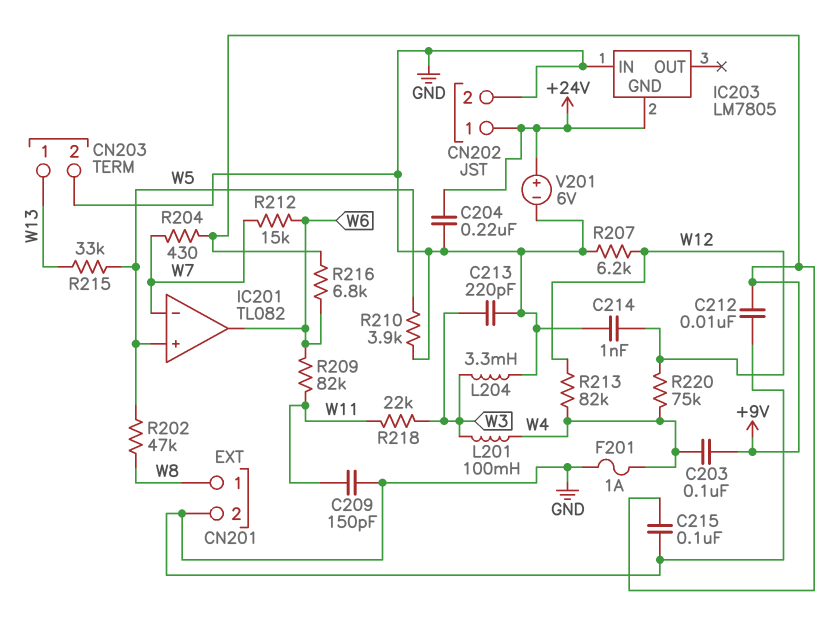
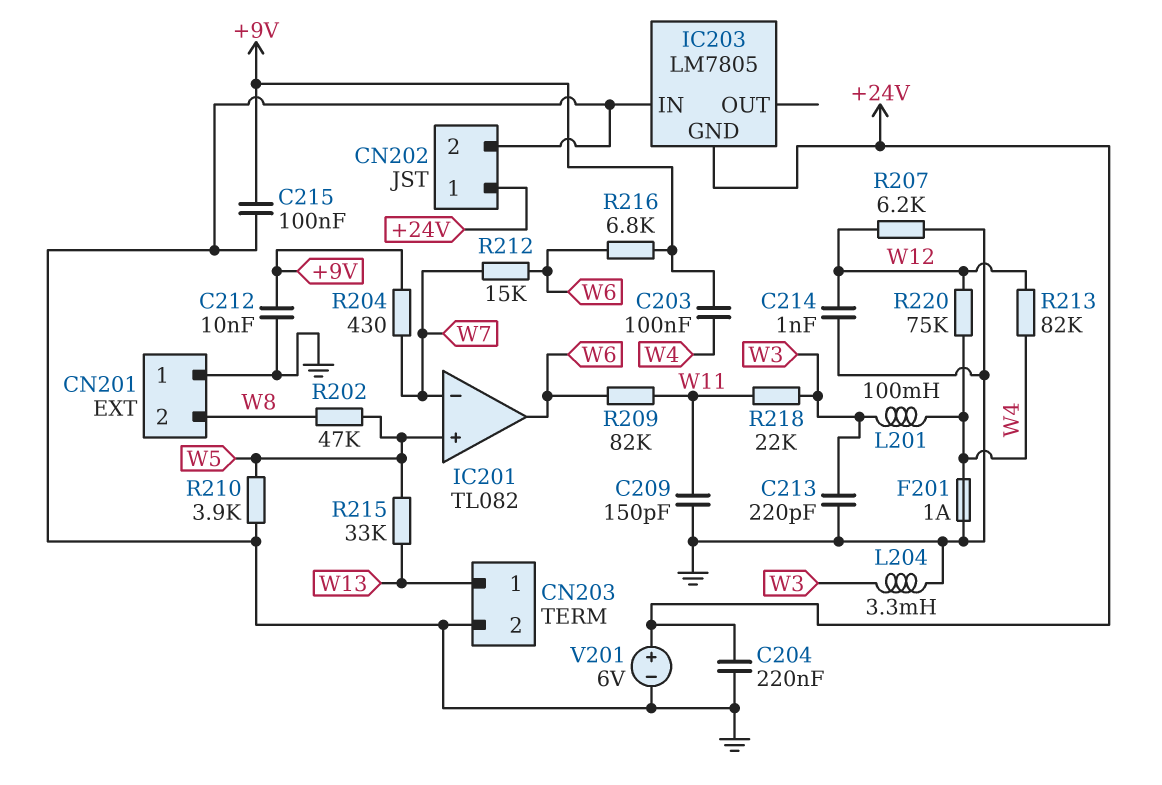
CN201 pin 1: W8 -> GND
CN201 pin 2: GND -> W8

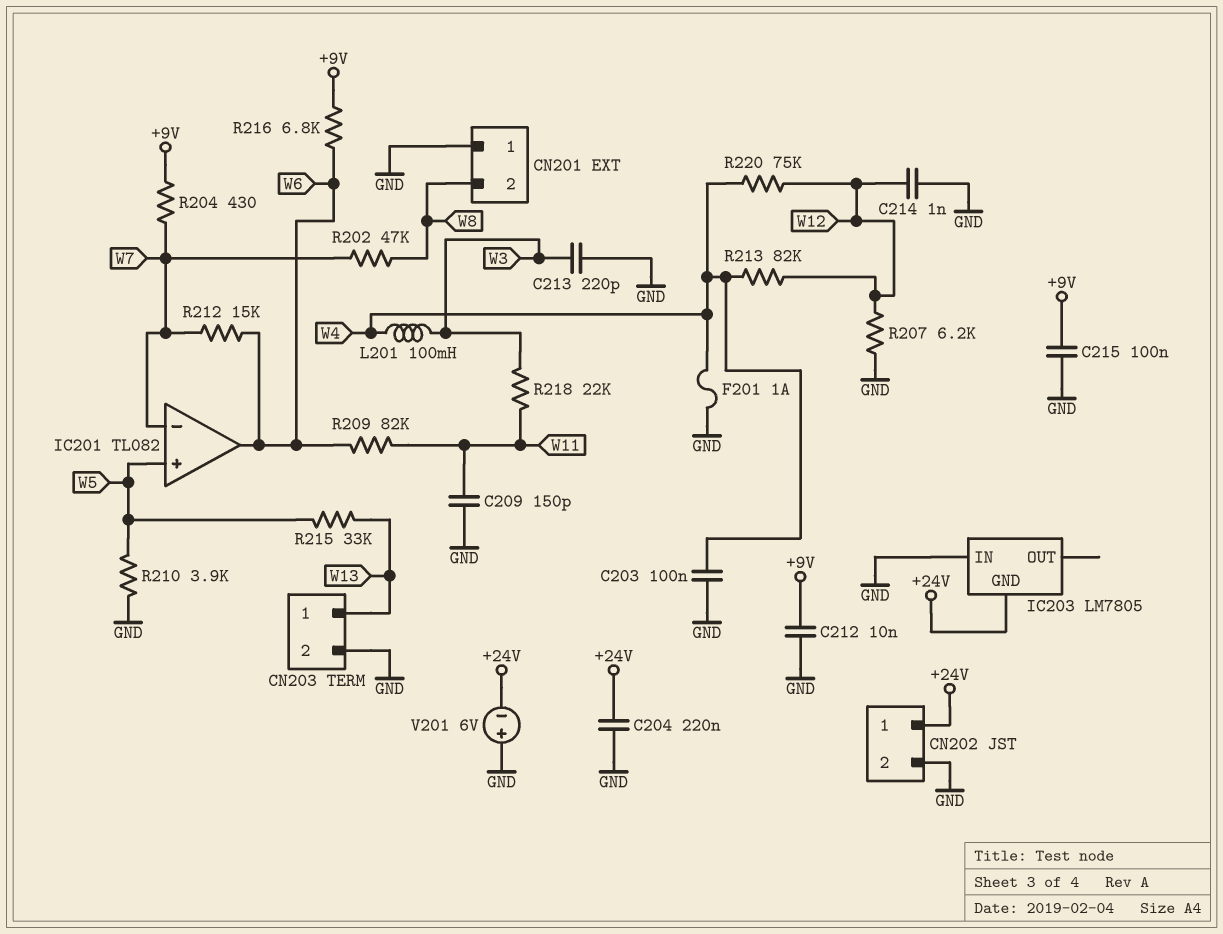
C203: 100nF (+9V, W4) -> 100nF (GND, W4)
L204: 3.3mH (GND, W3) -> none
R202: 47k (W5, W8) -> 47k (W7, W8)
V201: 6V (plus +24V, minus GND) -> 6V (plus GND, minus +24V)

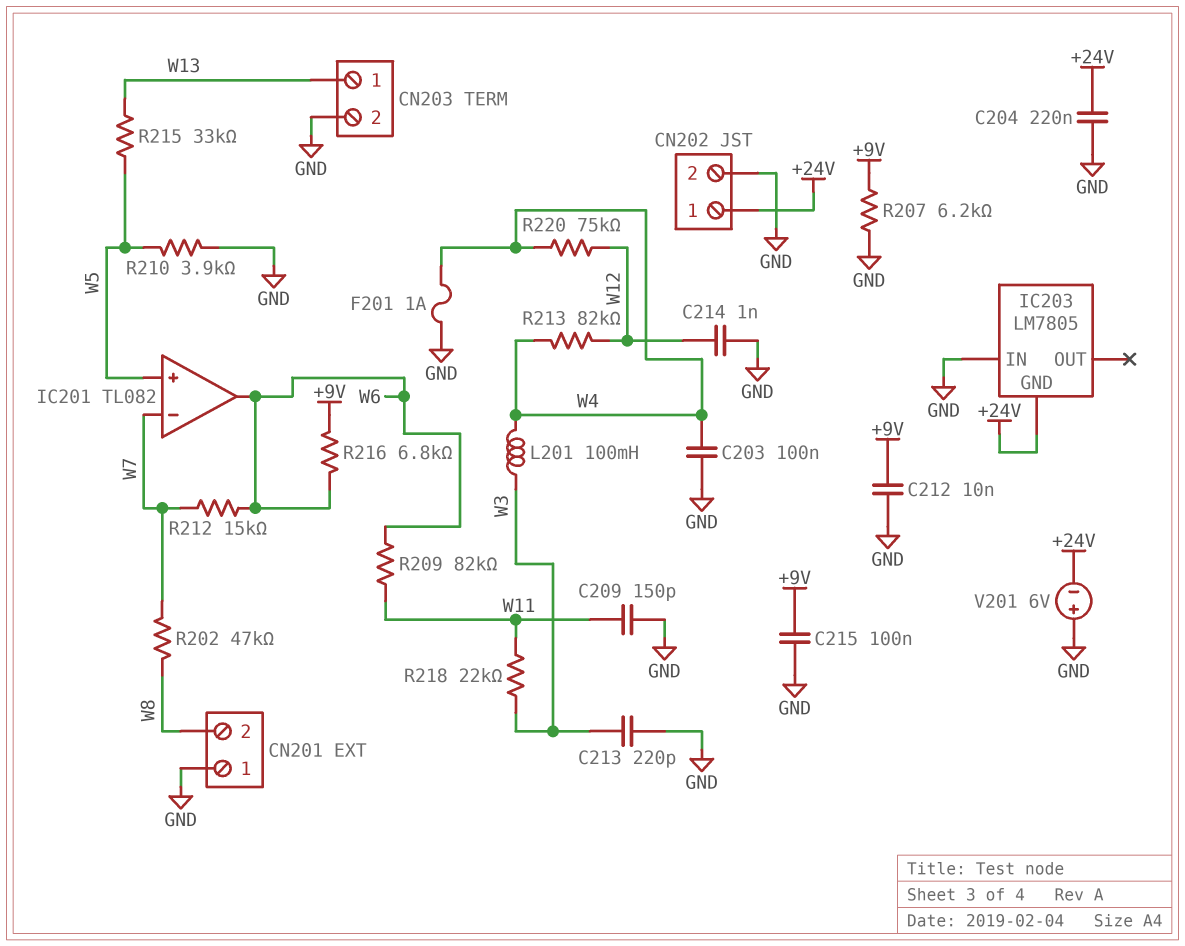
R204: 430 (+9V, W7) -> none
R207: 6.2k (GND, W12) -> 6.2k (+9V, GND)

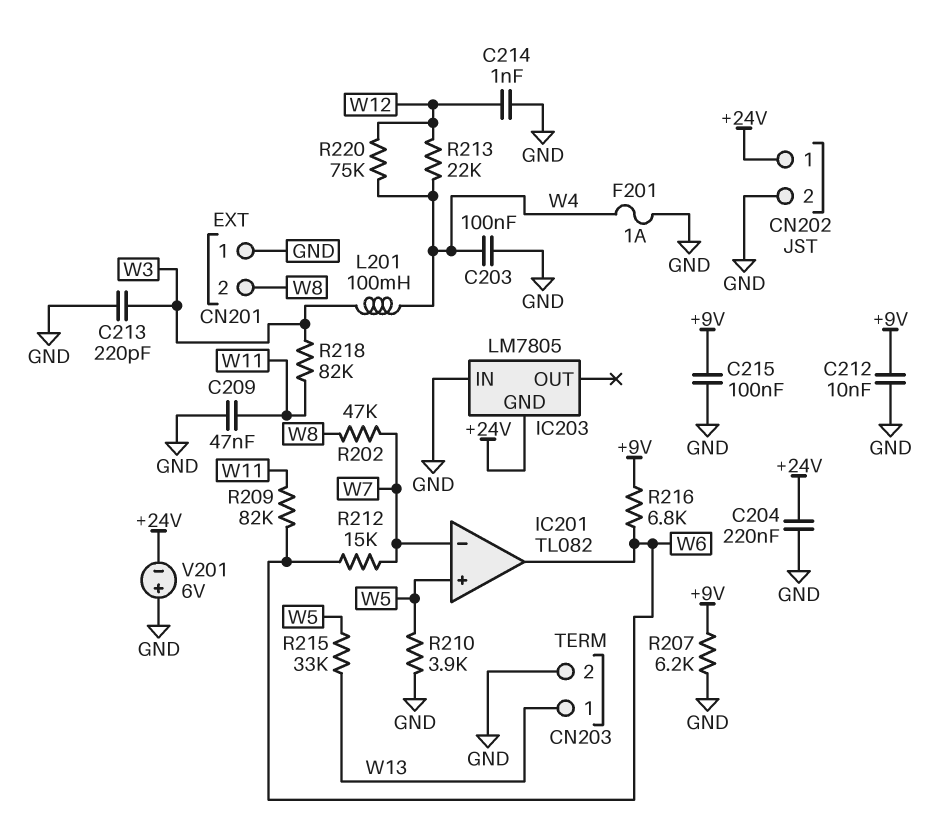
C209: 150pF (GND, W11) -> 47nF (GND, W11)
R213: 82k (W4, W12) -> 22k (W4, W12)
R218: 22k (W3, W11) -> 82k (W3, W11)

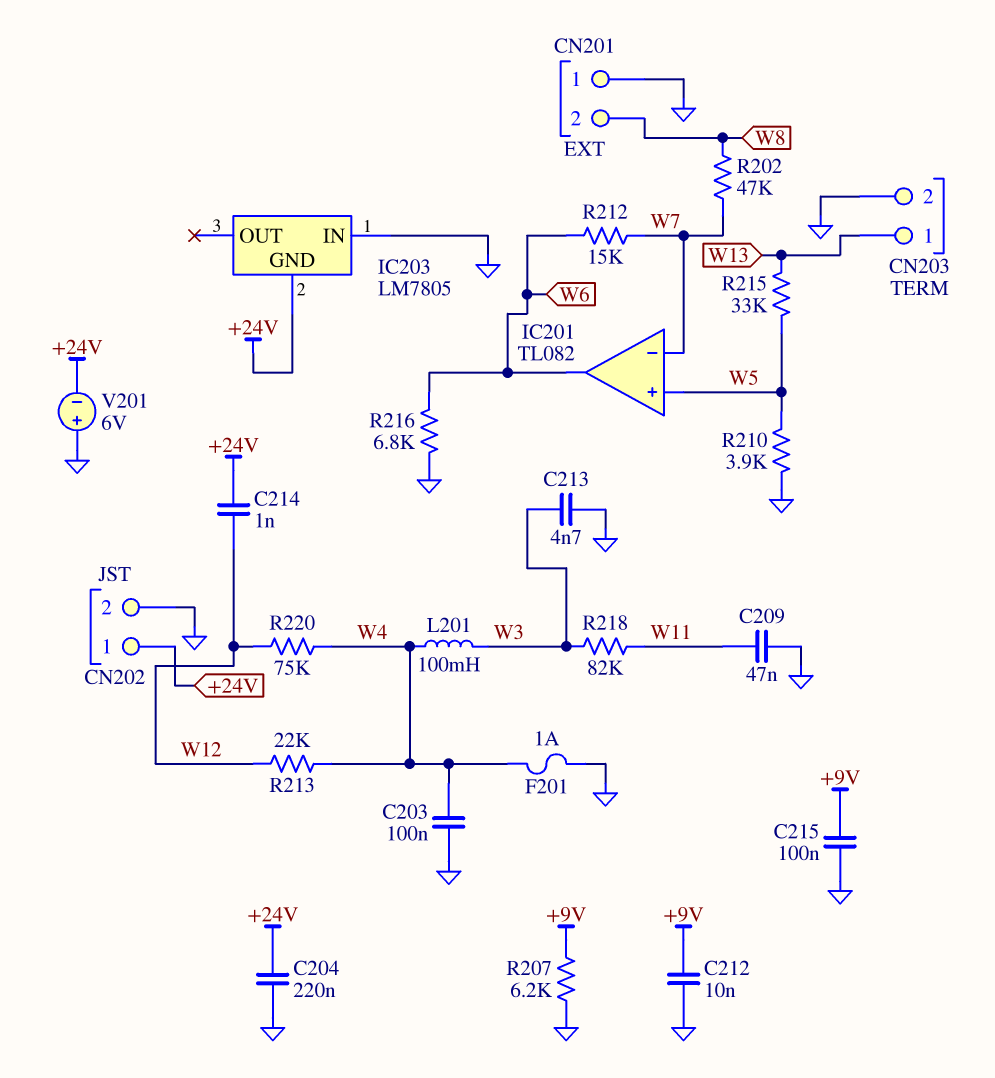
C213: 220pF (GND, W3) -> 4.7nF (GND, W3)
C214: 1nF (GND, W12) -> 1nF (+24V, W12)
R209: 82k (W6, W11) -> none
R216: 6.8k (+9V, W6) -> 6.8k (GND, W6)

